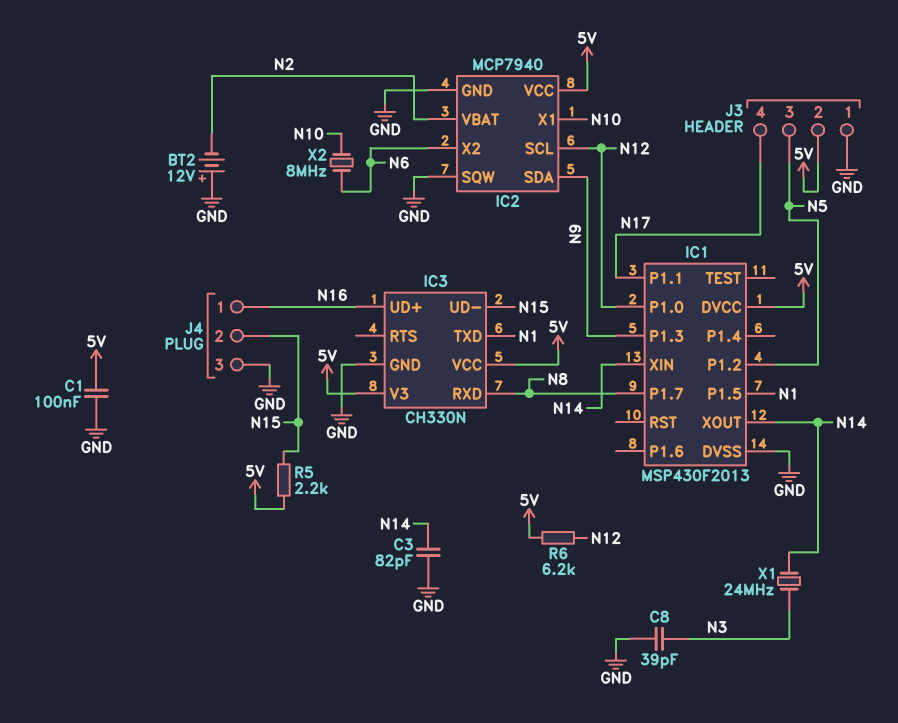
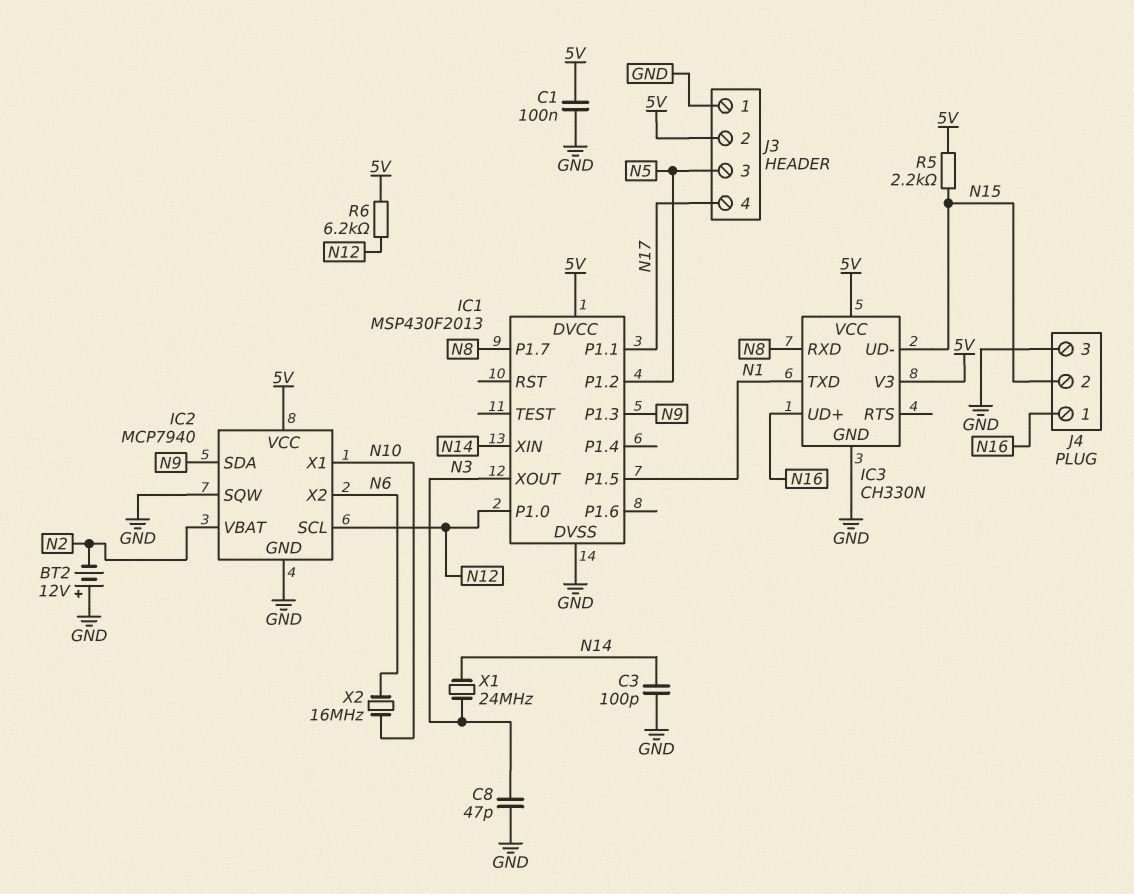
C3: 82pF (GND, N14) -> 100pF (GND, N14)
C8: 39pF (GND, N3) -> 47pF (GND, N3)
IC1 pin XOUT: N14 -> N3
X2: 8MHz (N6, N10) -> 16MHz (N6, N10)

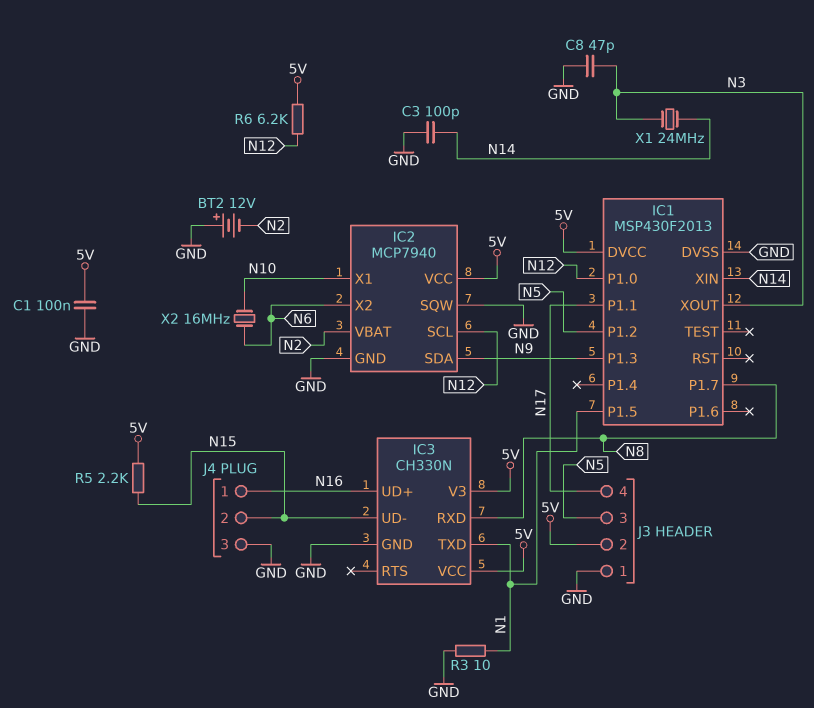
R3: none -> 10 (GND, N1)

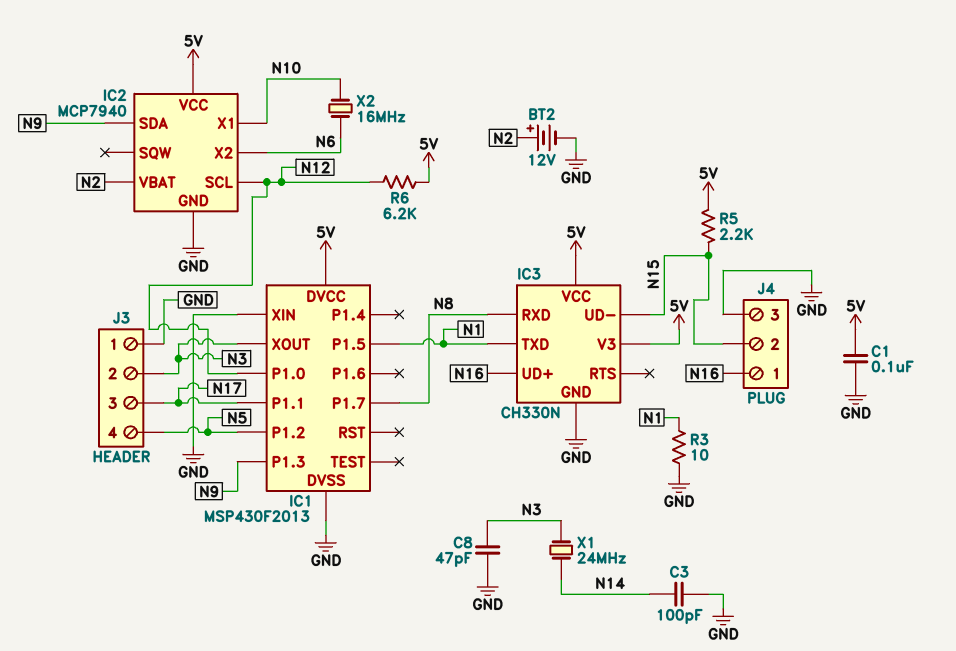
BT2: 12V (plus GND, minus N2) -> 12V (plus N2, minus GND)
IC1 pin XIN: N14 -> GND
IC2 pin SQW: GND -> none
J3 pin 2: 5V -> N3
J3 pin 3: N5 -> N17
J3 pin 4: N17 -> N5

